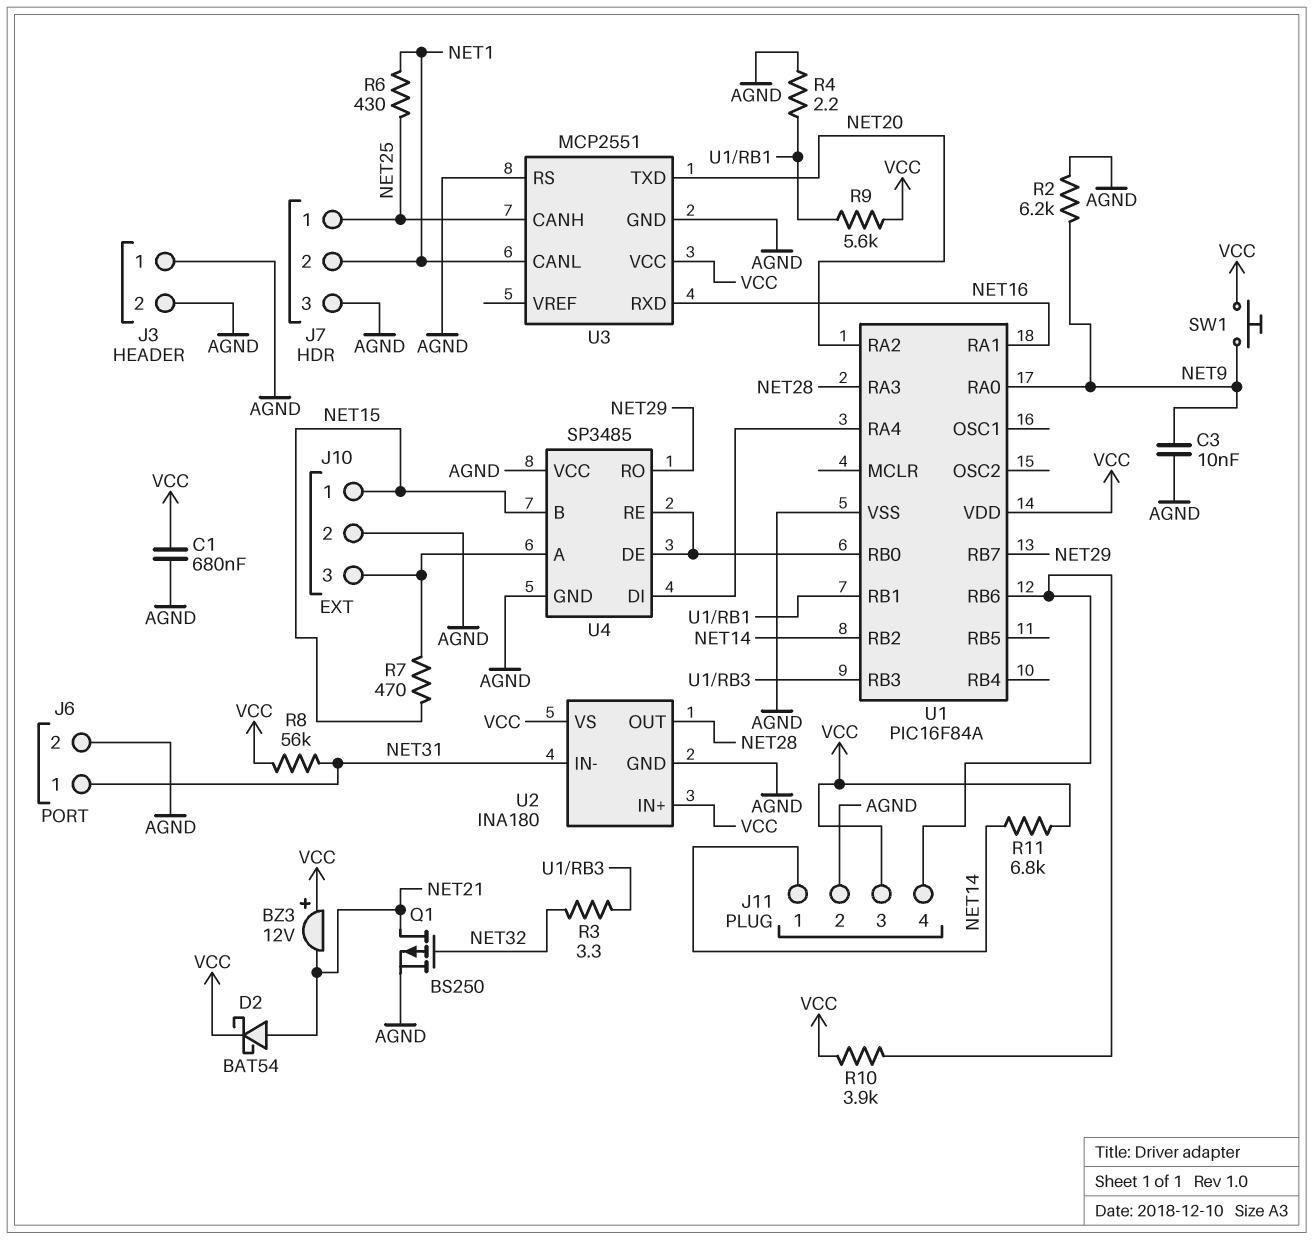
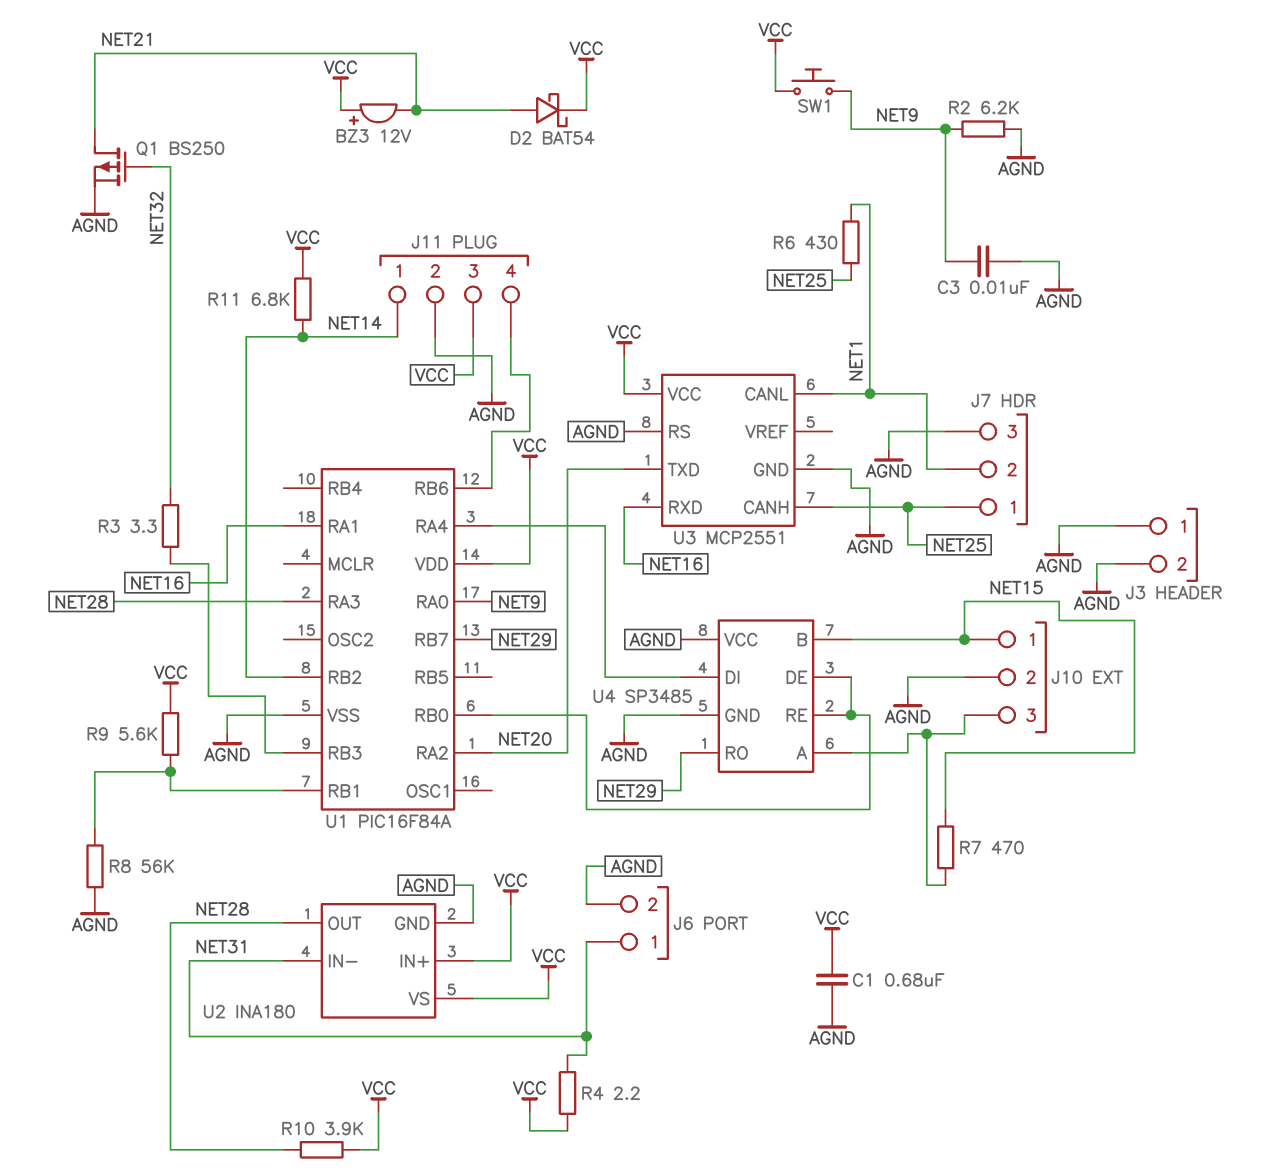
R4: 2.2 (AGND, U1/RB1) -> 2.2 (NET31, VCC)
R8: 56k (NET31, VCC) -> 56k (AGND, U1/RB1)
R10: 3.9k (J11/4, VCC) -> 3.9k (NET28, VCC)

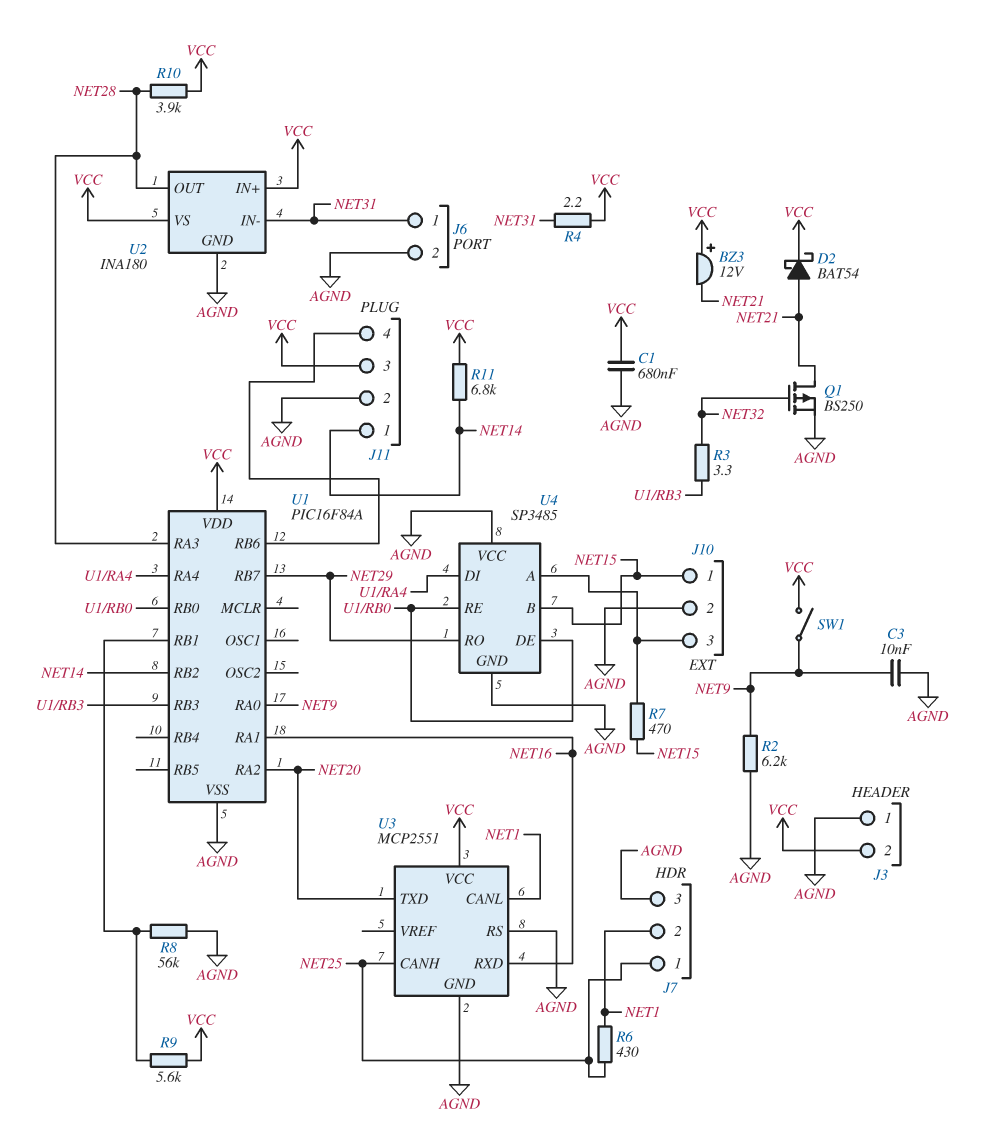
J3 pin 2: AGND -> VCC
SW1: button (NET9, VCC) -> switch (NET9, VCC)

